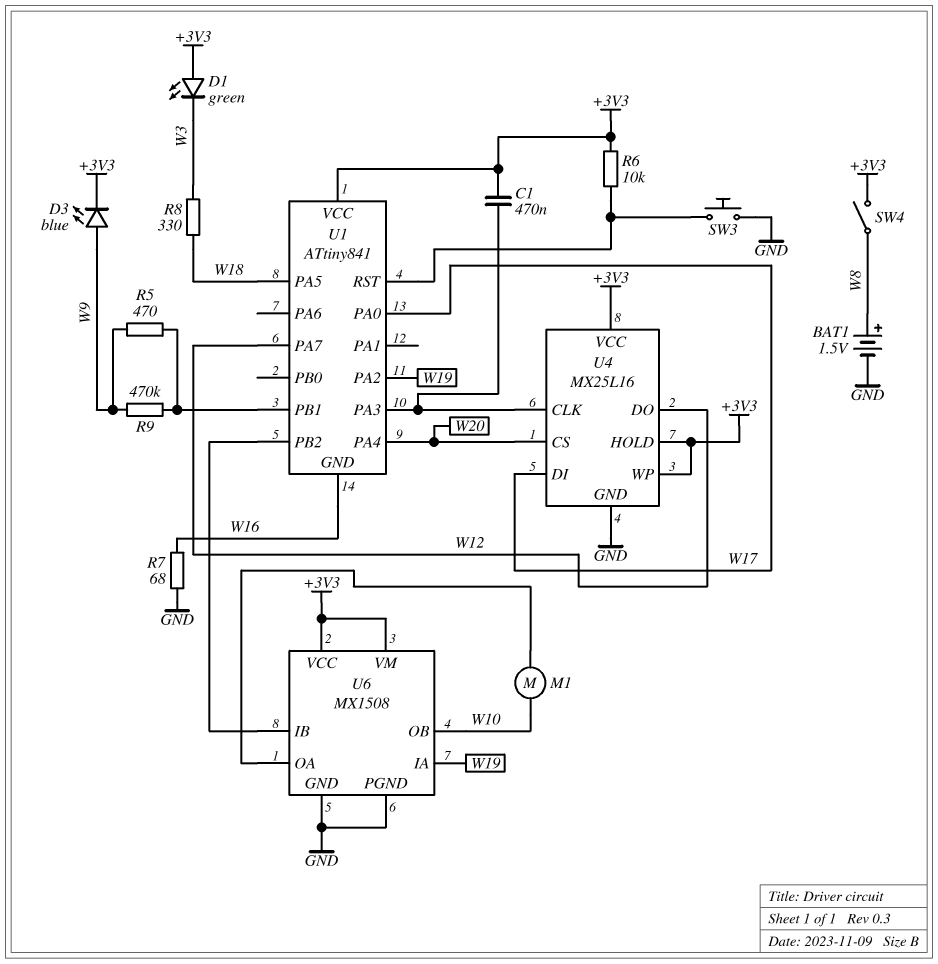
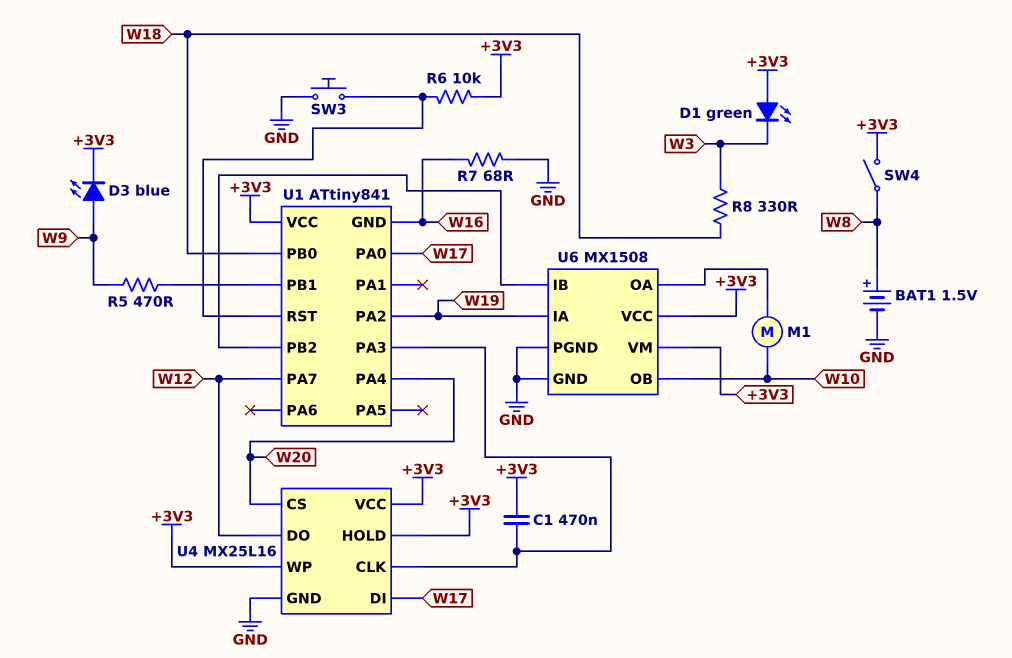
R9: 470k (U1/PB1, W9) -> none
U1 pin PA5: W18 -> none
U1 pin PB0: none -> W18

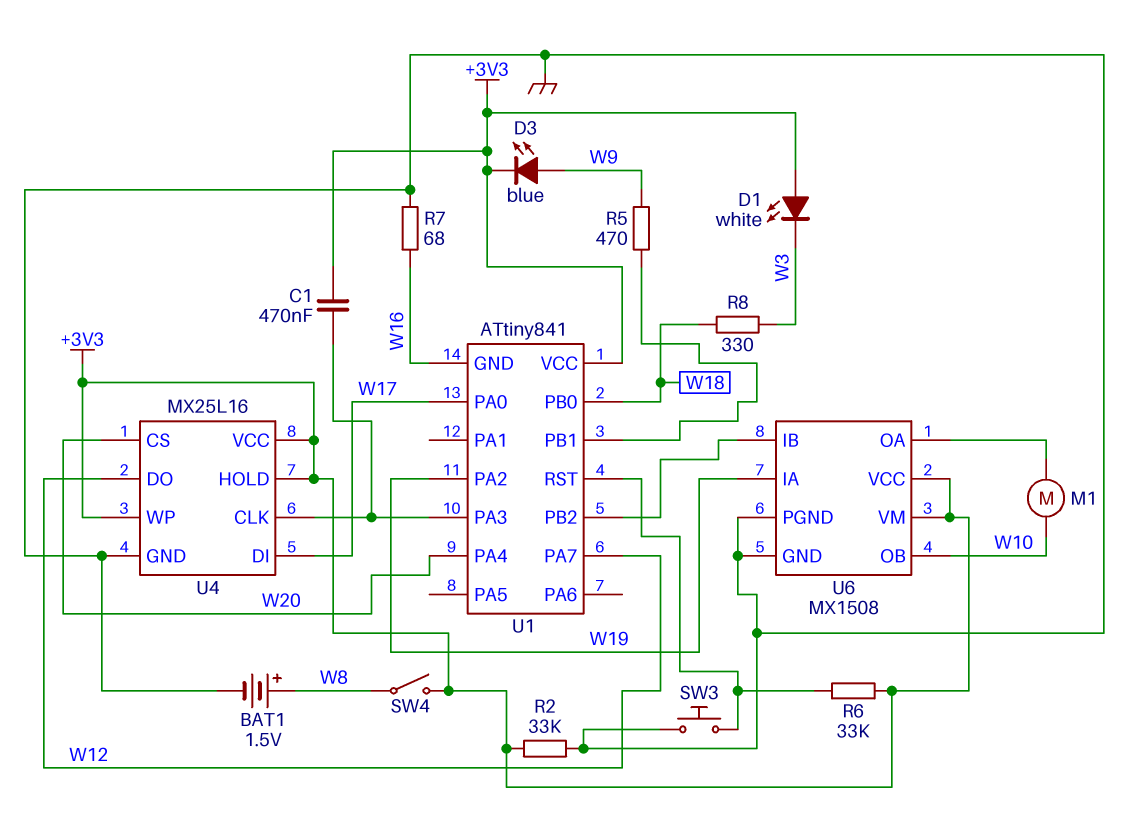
D1: LED green (A +3V3, K W3) -> LED white (A +3V3, K W3)
R2: none -> 33k (+3V3, GND)
R6: 10k (+3V3, U1/RST) -> 33k (+3V3, U1/RST)

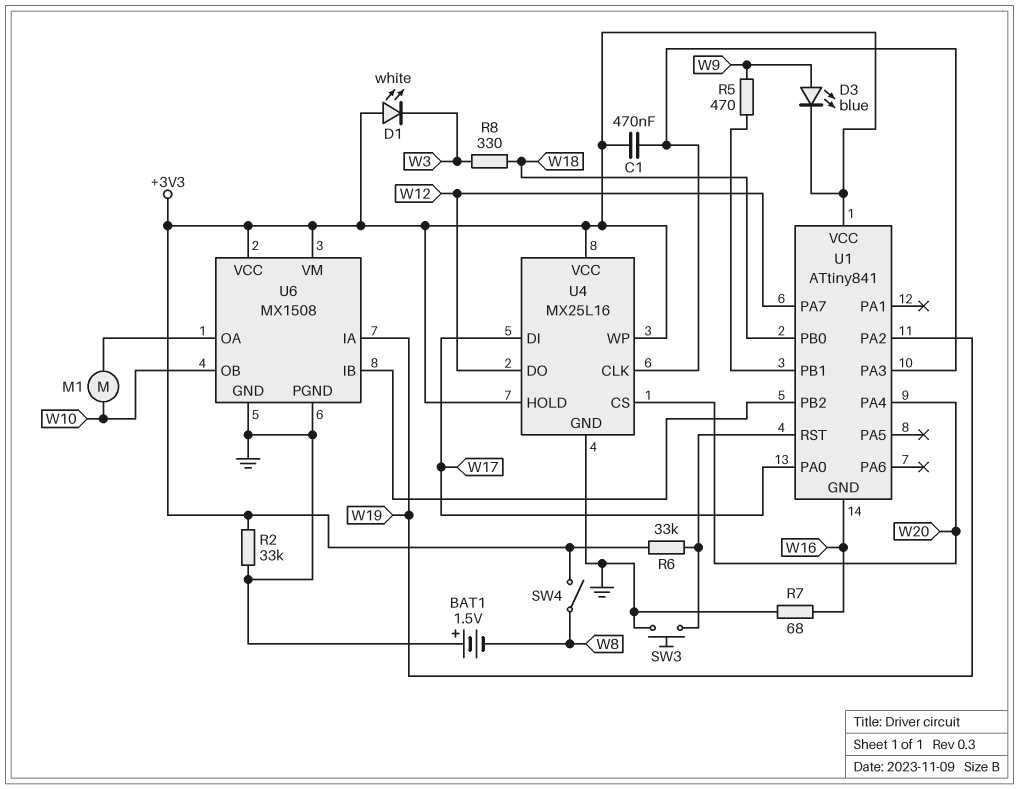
BAT1: 1.5V (plus W8, minus GND) -> 1.5V (plus GND, minus W8)

